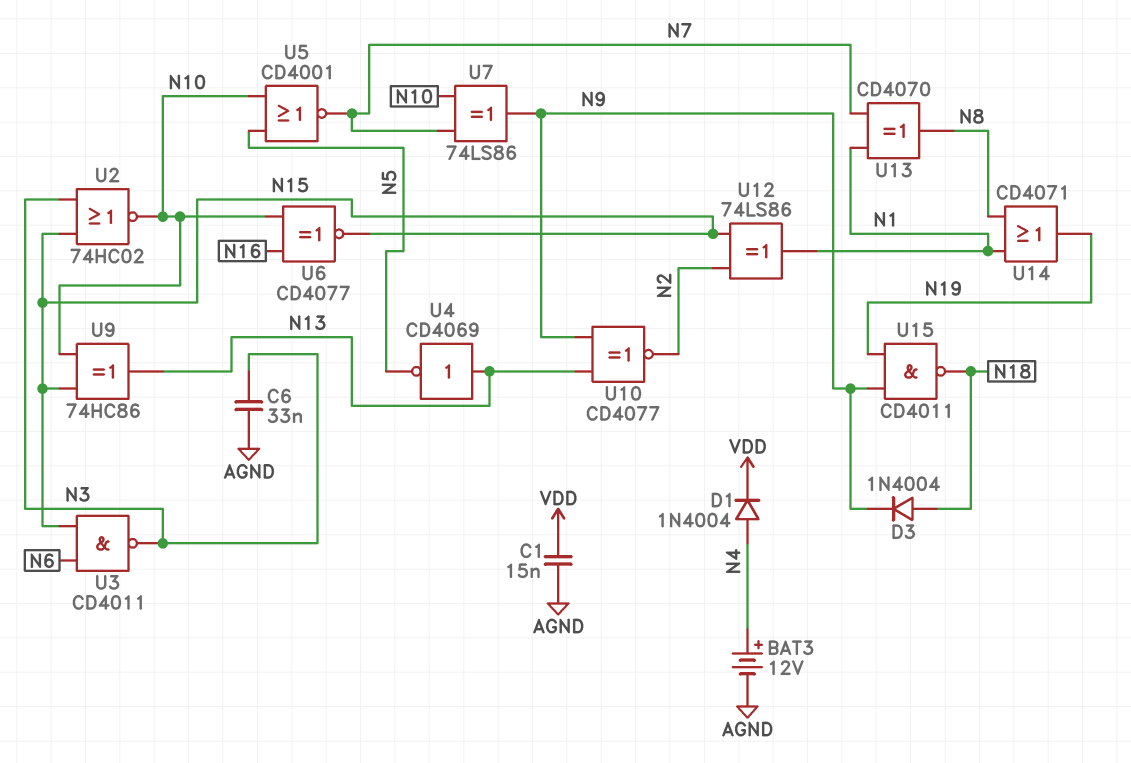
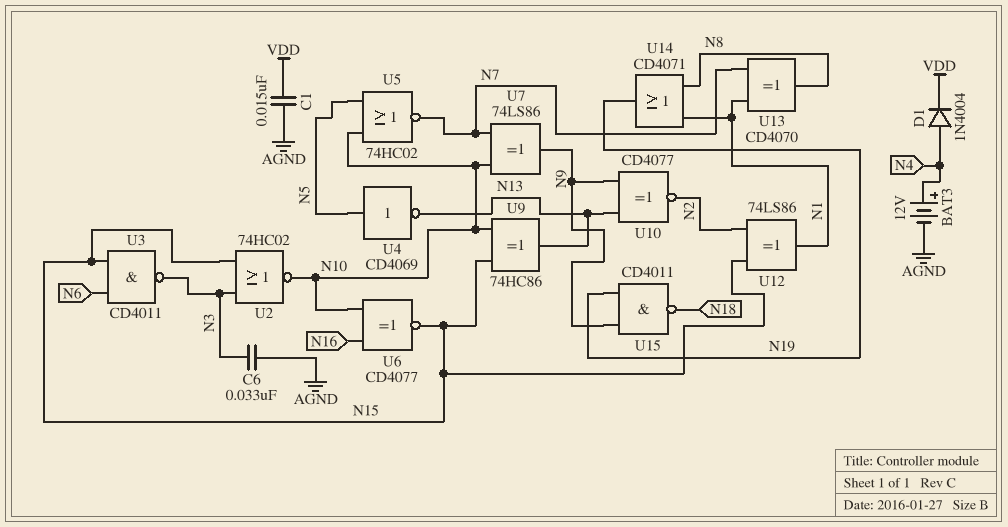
D3: diode 1N4004 (A N18, K N9) -> none
U4: NOT CD4069 (in N13, out N5) -> NOT CD4069 (in N5, out N13)
U5: NOR CD4001 (in N5, in N10, out N7) -> NOR 74HC02 (in N5, in N10, out N7)

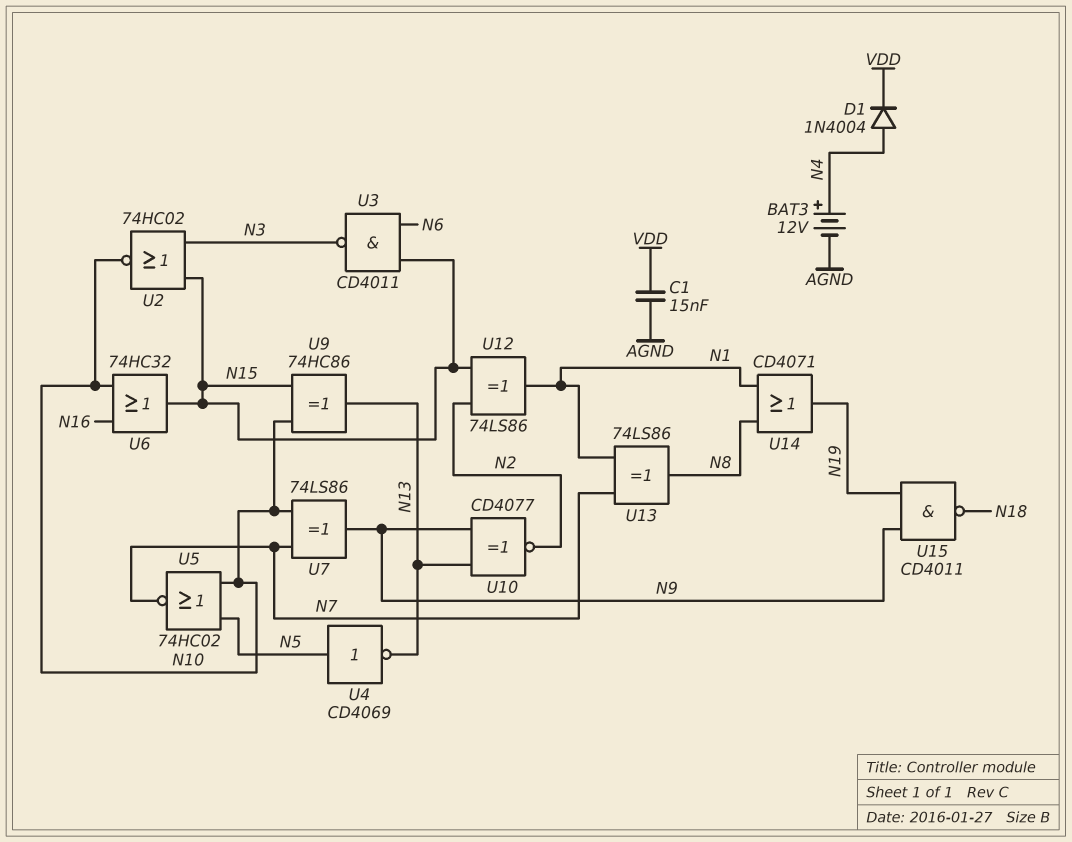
C6: 33nF (AGND, N3) -> none
U6: XNOR CD4077 (in N10, in N16, out N15) -> OR 74HC32 (in N10, in N16, out N15)
U13: XOR CD4070 (in N1, in N7, out N8) -> XOR 74LS86 (in N1, in N7, out N8)

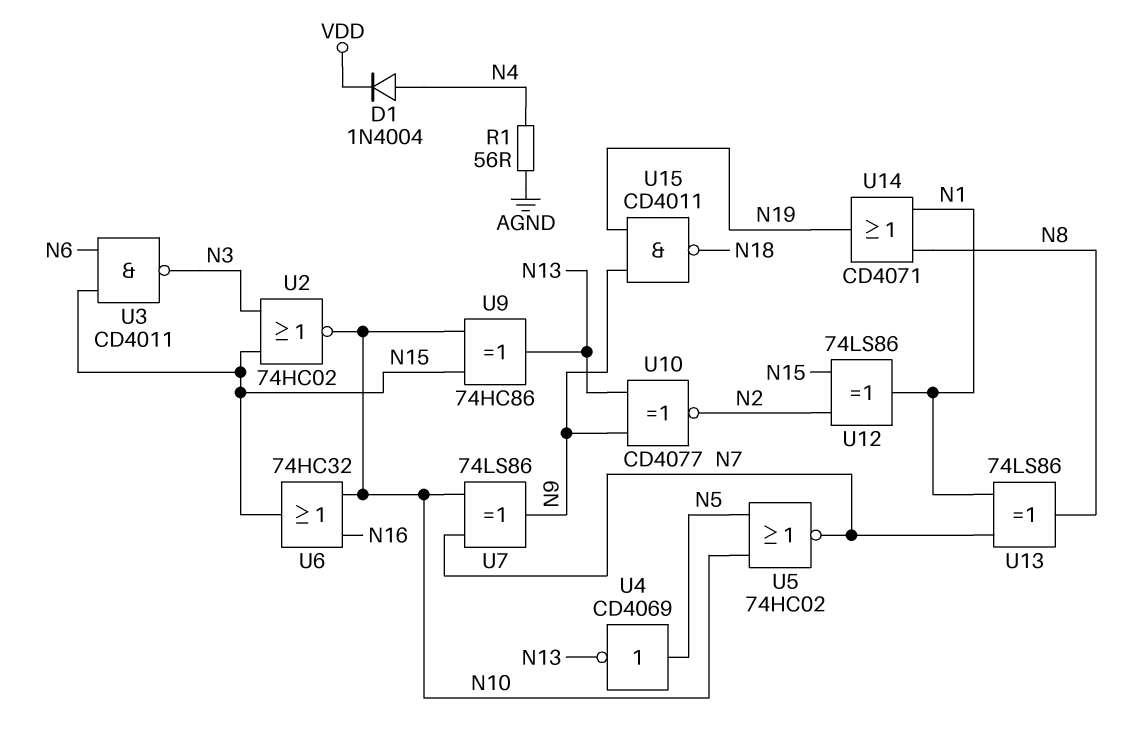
BAT3: 12V (plus N4, minus AGND) -> none
C1: 15nF (AGND, VDD) -> none
R1: none -> 56 (AGND, N4)

